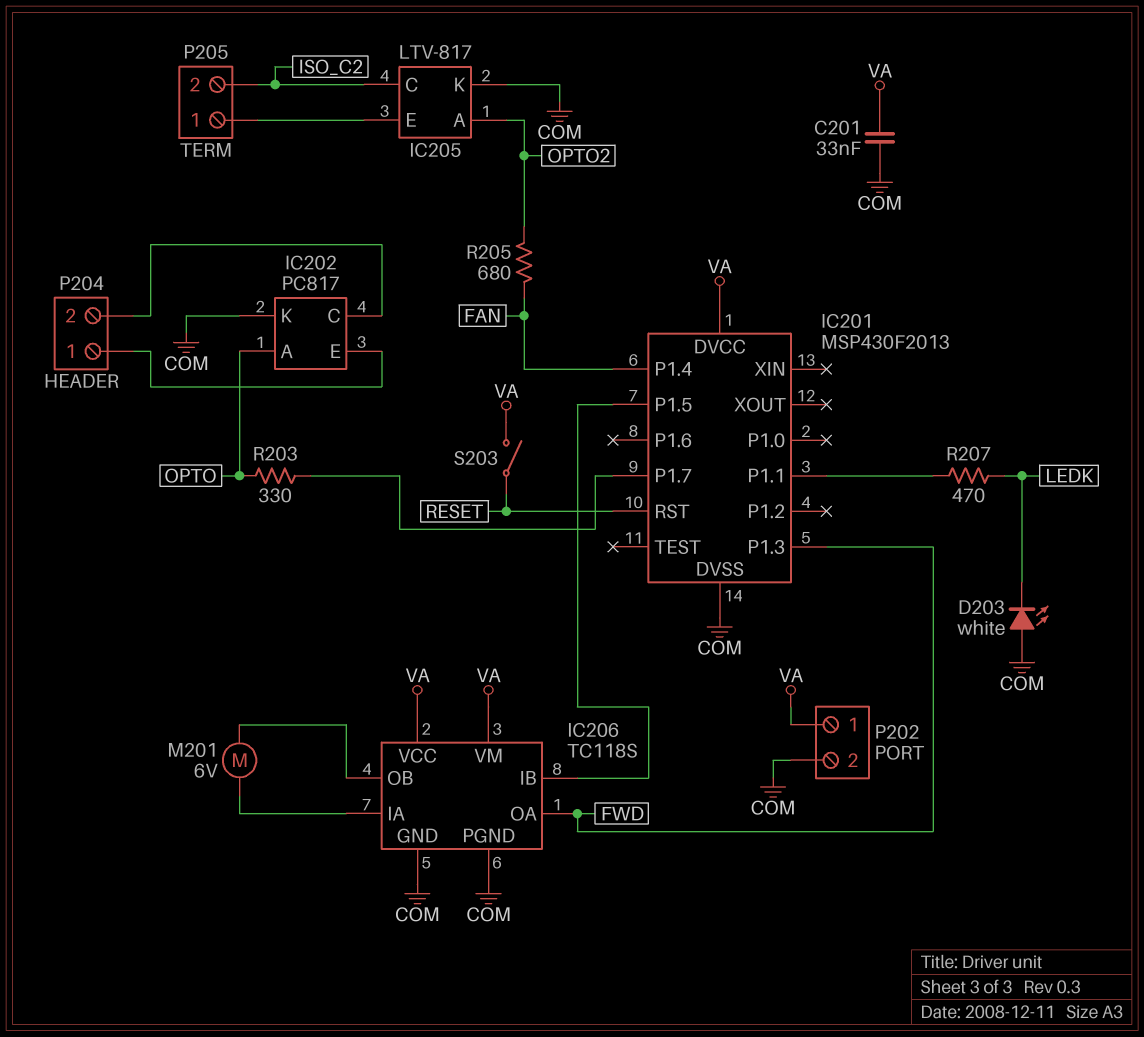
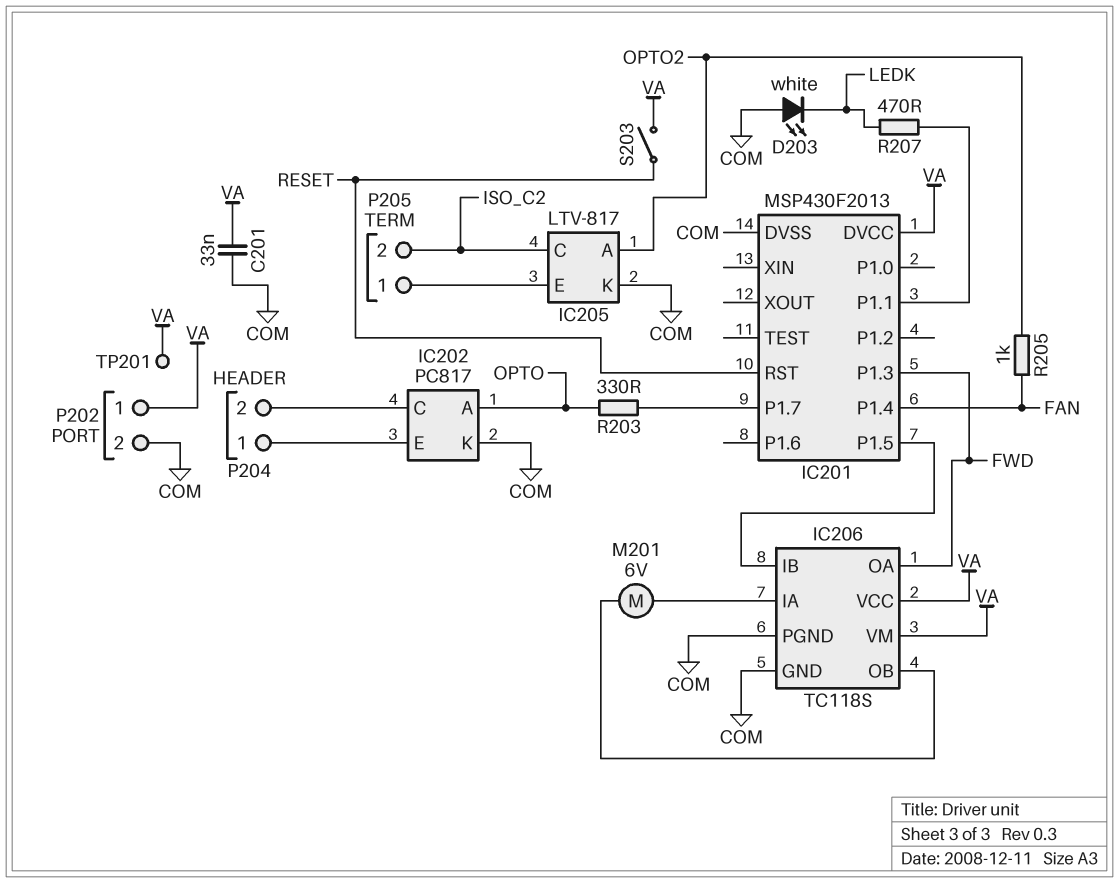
R205: 680 (FAN, OPTO2) -> 1k (FAN, OPTO2)
TP201: none -> test point (VA)

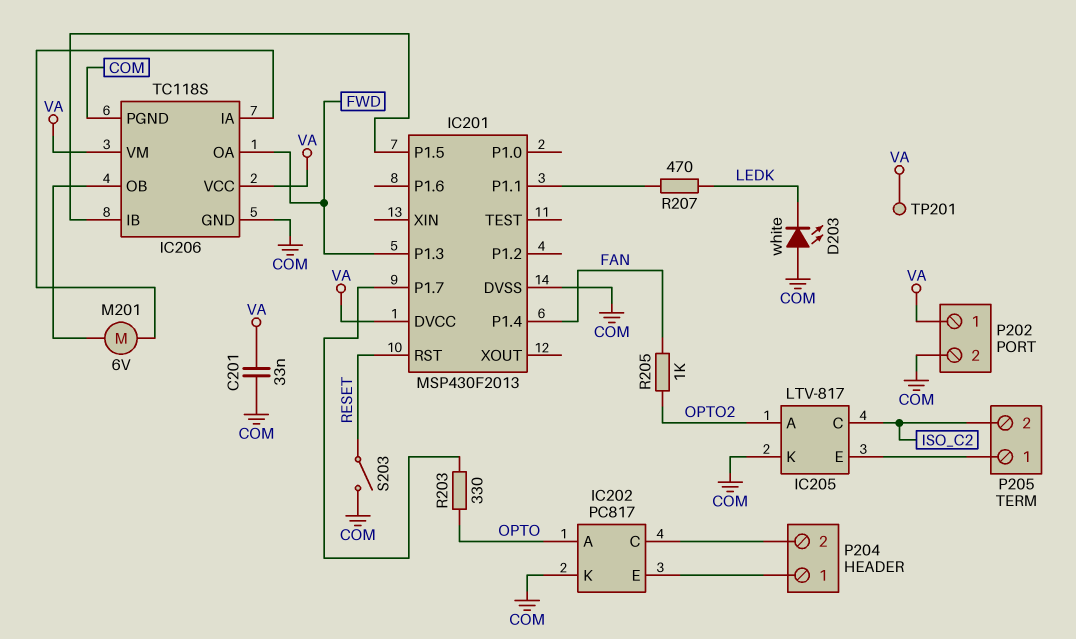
S203: switch (RESET, VA) -> switch (COM, RESET)

